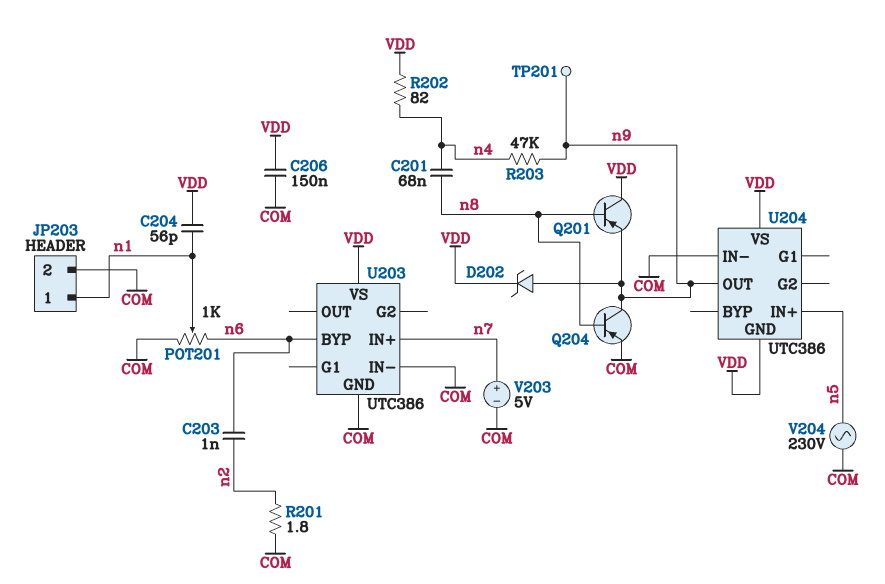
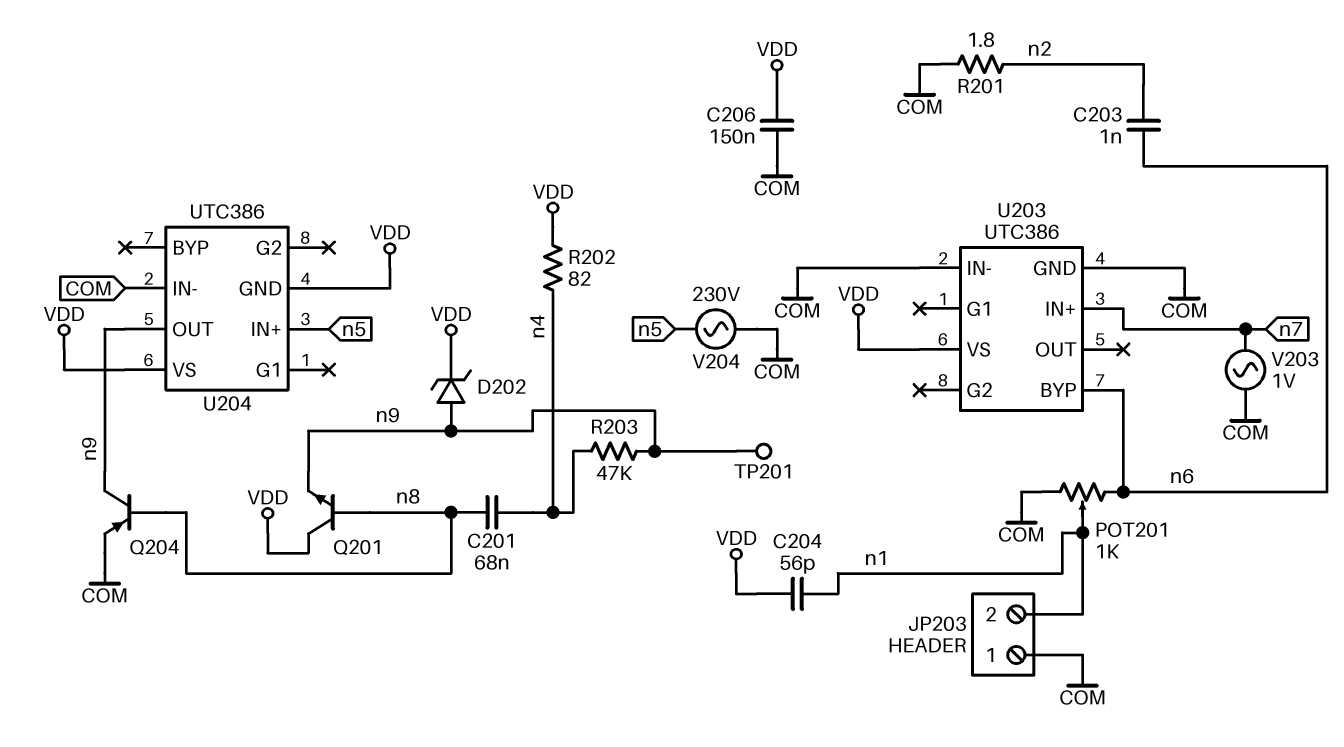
JP203 pin 1: n1 -> COM
JP203 pin 2: COM -> n1
Q201: PNP (B n8, C VDD, E n9) -> NPN (B n8, C VDD, E n9)
V203: 5V (plus n7, minus COM) -> AC 1V (COM, n7)

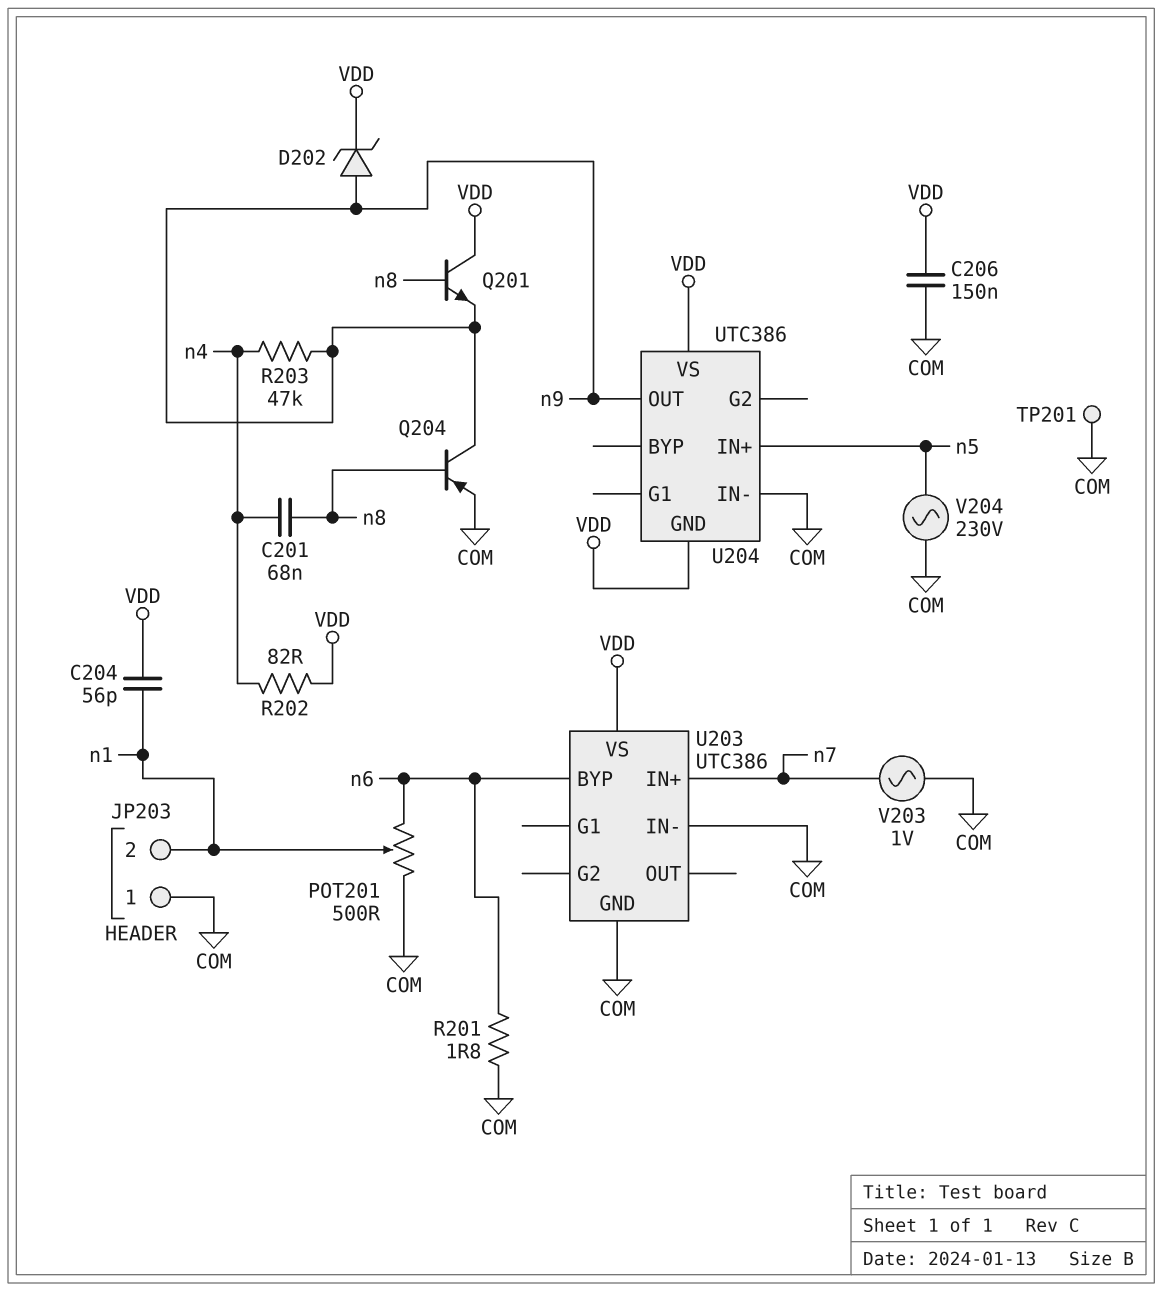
C203: 1nF (n2, n6) -> none
POT201: 1k (COM, n6, wiper n1) -> 500 (COM, n6, wiper n1)
R201: 1.8 (COM, n2) -> 1.8 (COM, n6)
TP201: test point (n9) -> test point (COM)

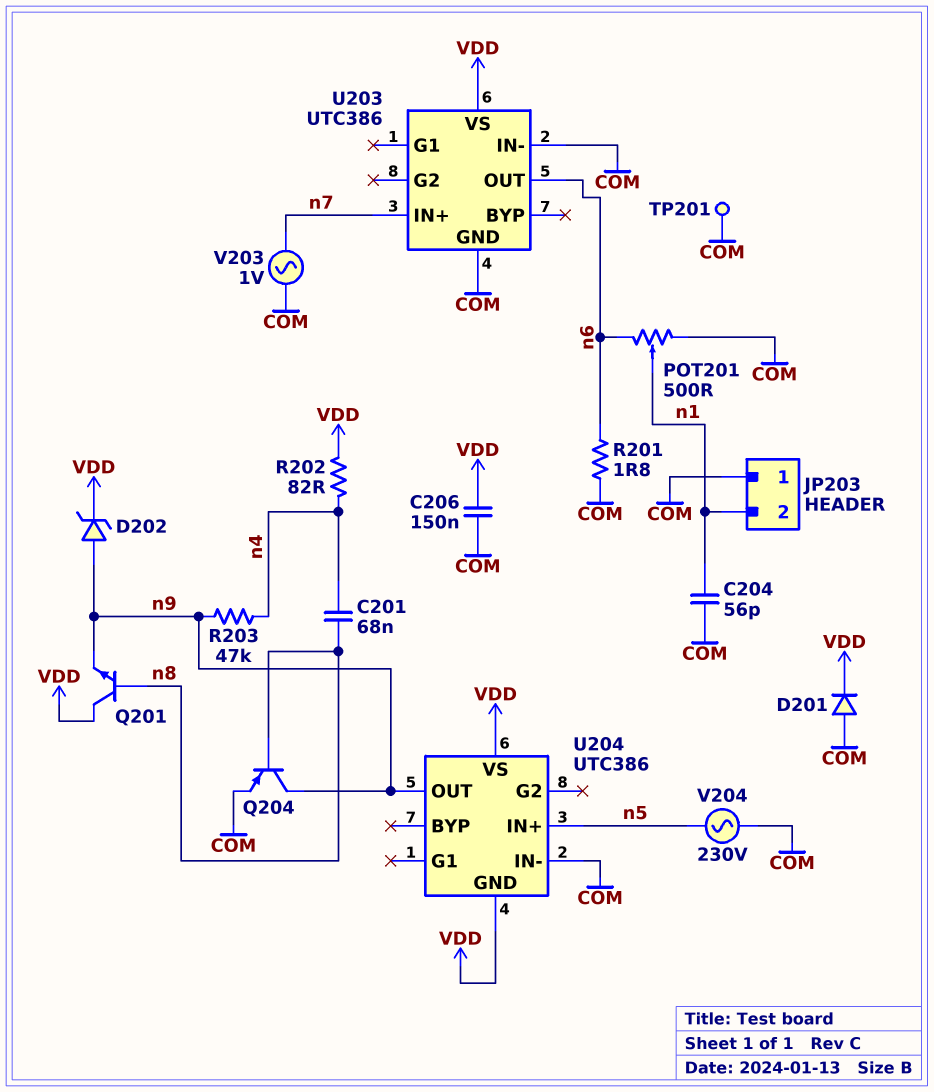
C204: 56pF (VDD, n1) -> 56pF (COM, n1)
D201: none -> diode (A COM, K VDD)
U203 pin BYP: n6 -> none
U203 pin OUT: none -> n6

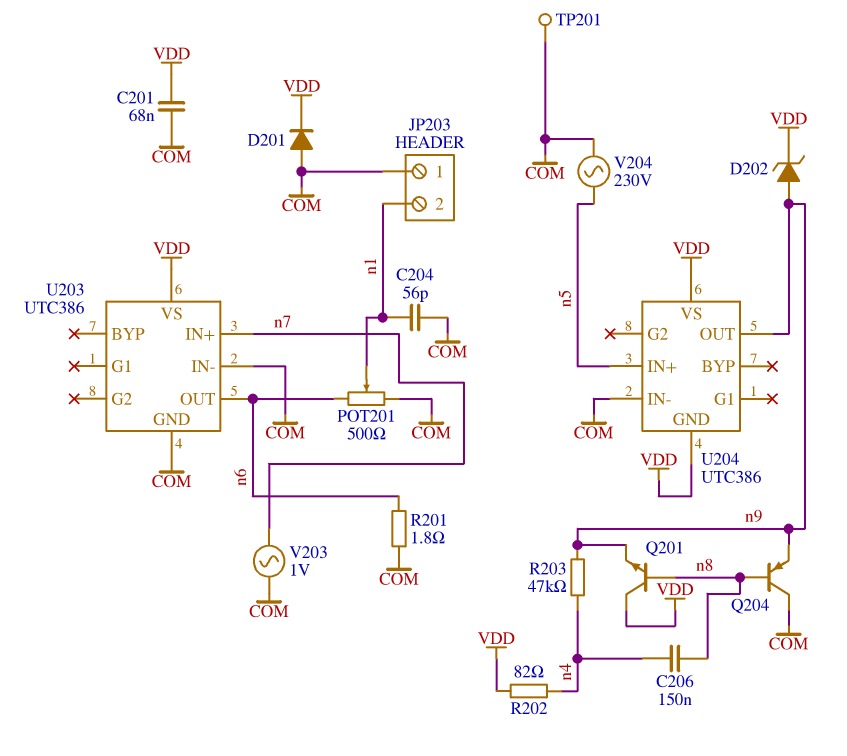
C201: 68nF (n4, n8) -> 68nF (COM, VDD)
C206: 150nF (COM, VDD) -> 150nF (n4, n8)
Q204: PNP (B n8, C n9, E COM) -> PNP (B n8, C COM, E n9)

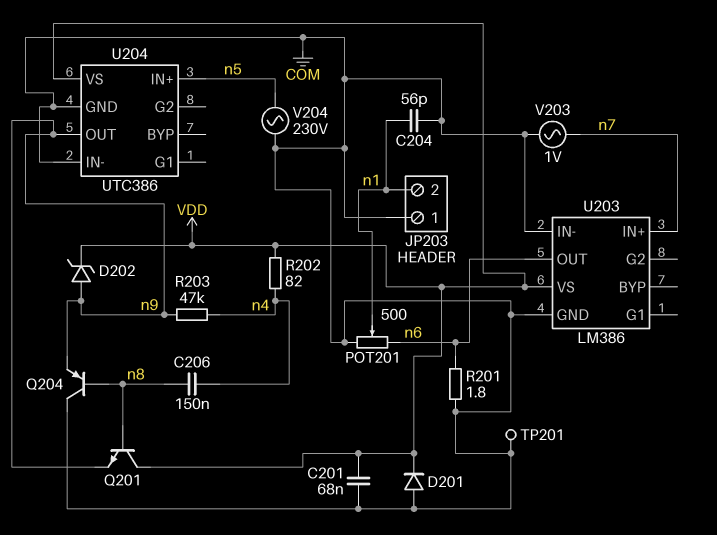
U203: UTC386 -> LM386
U204 pin GND: VDD -> COM

